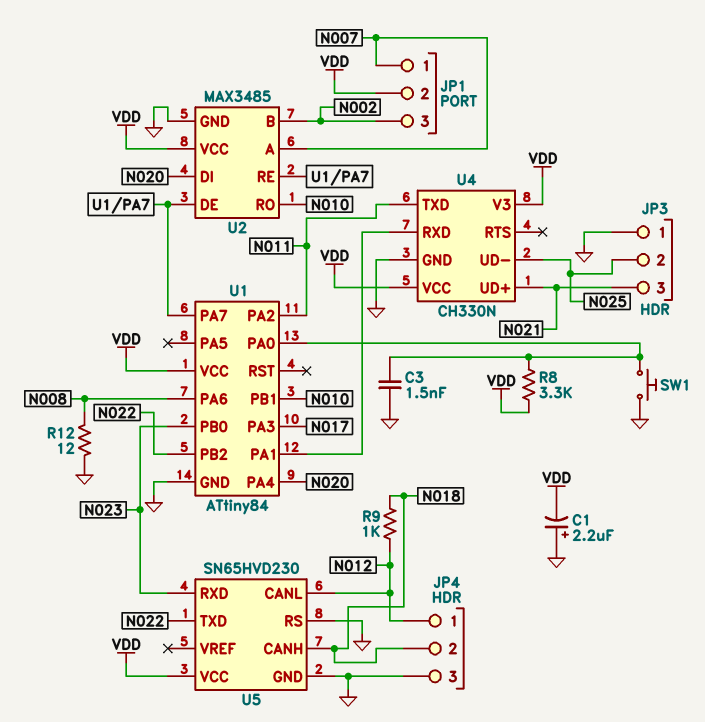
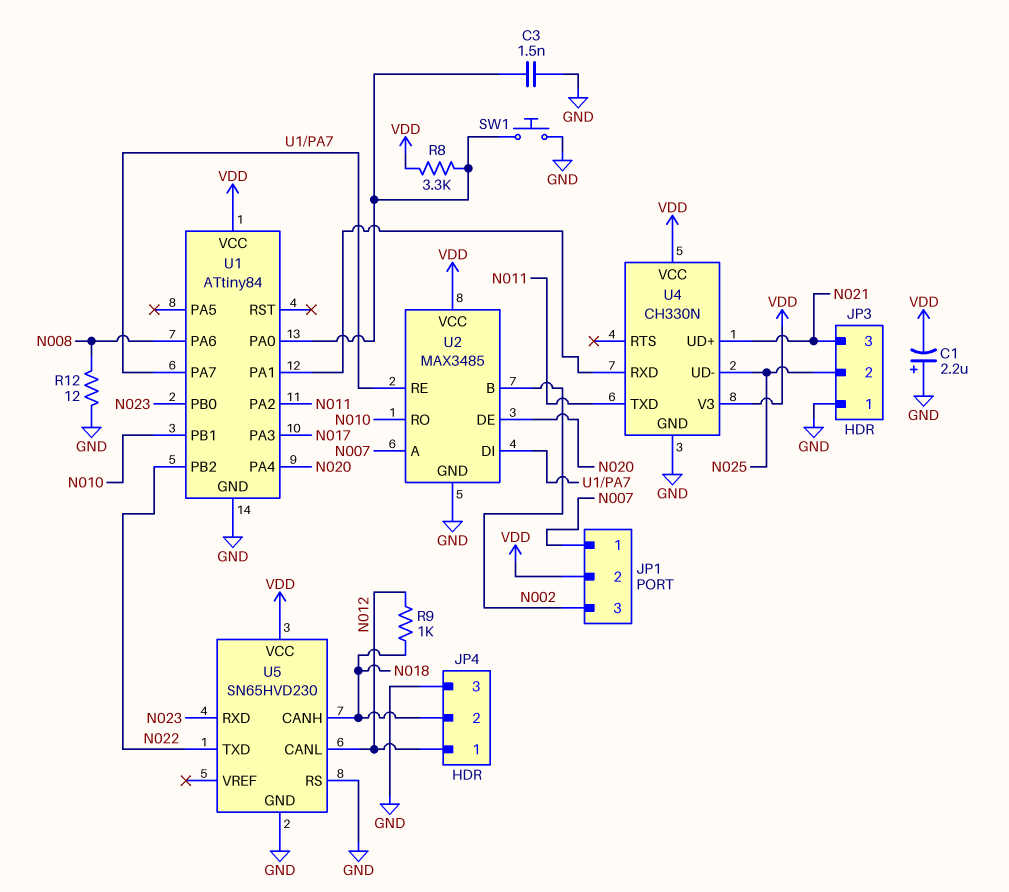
U2 pin DE: U1/PA7 -> N020
U2 pin DI: N020 -> U1/PA7

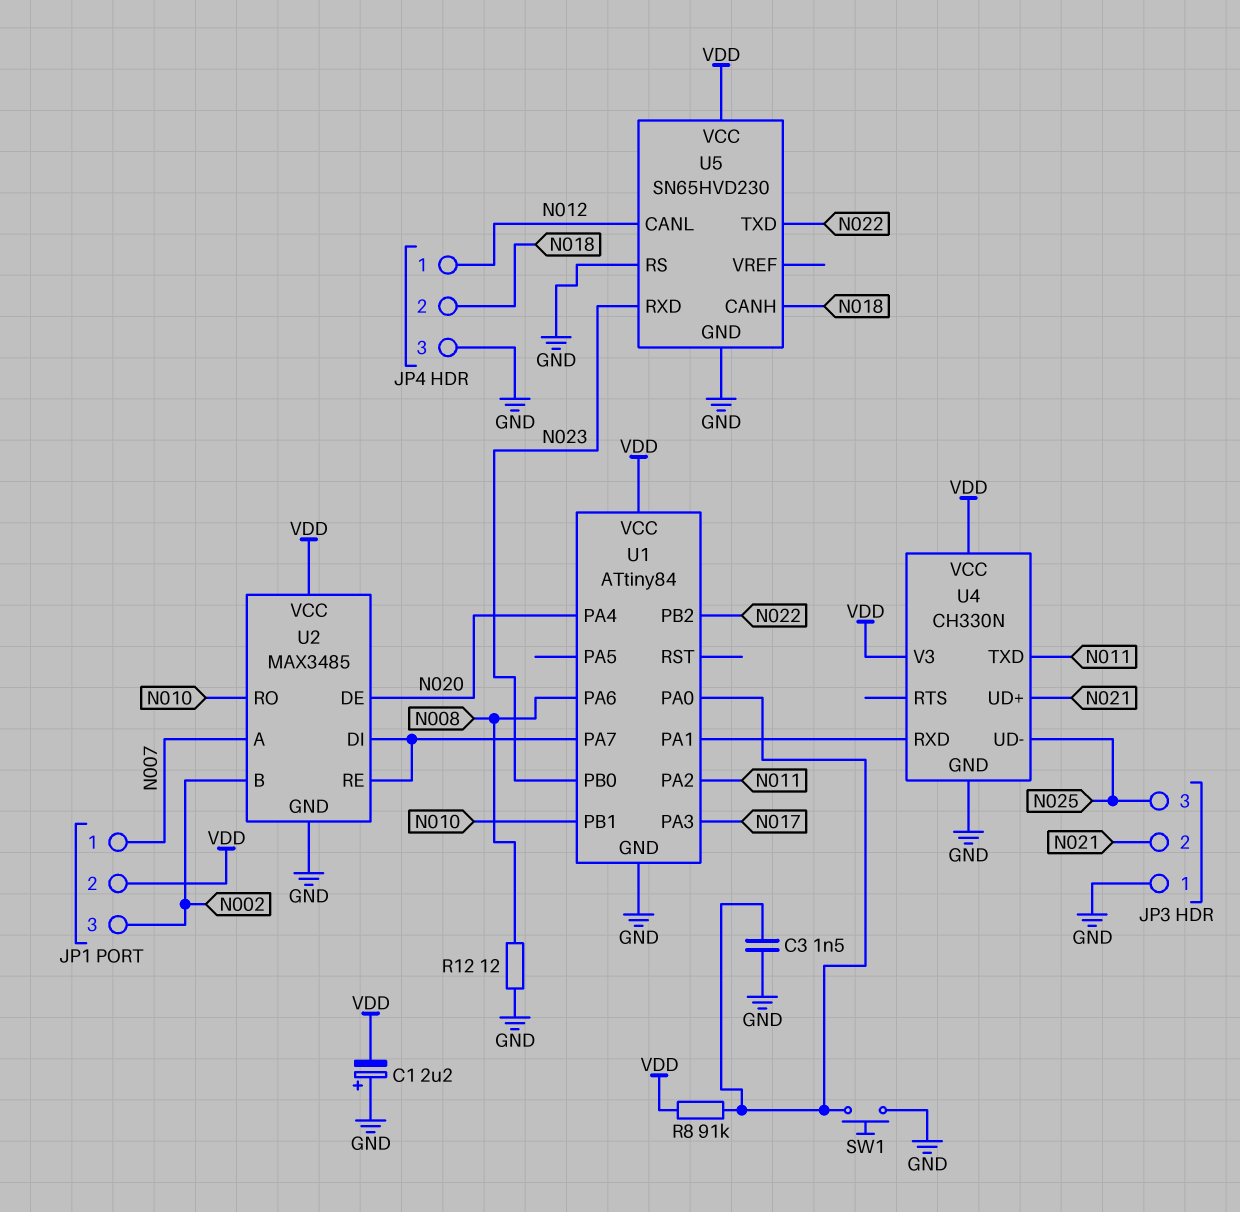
JP3 pin 2: N025 -> N021
JP3 pin 3: N021 -> N025
R8: 3.3k (U1/PA0, VDD) -> 91k (U1/PA0, VDD)
R9: 1k (N012, N018) -> none

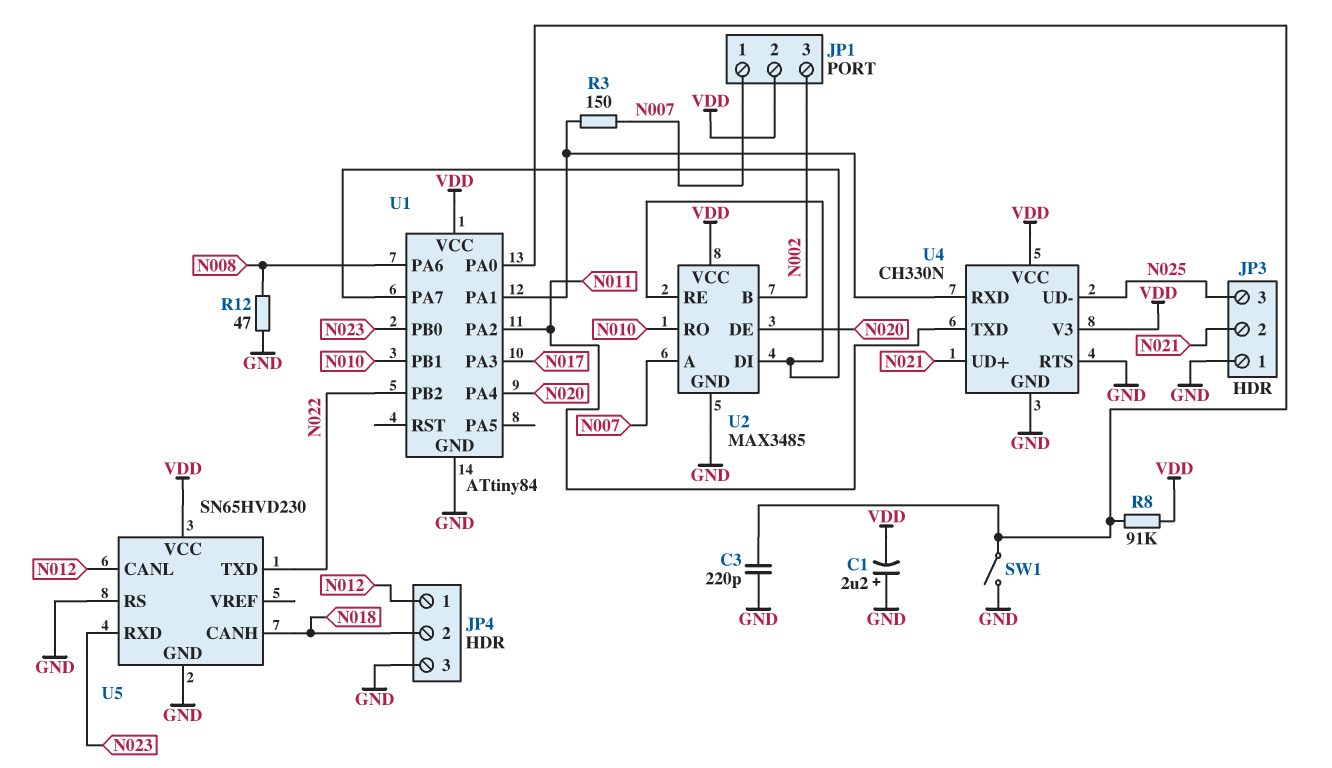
C3: 1.5nF (GND, U1/PA0) -> 220pF (GND, U1/PA0)
R3: none -> 150 (N007, U1/PA1)
R12: 12 (GND, N008) -> 47 (GND, N008)
SW1: button (GND, U1/PA0) -> switch (GND, U1/PA0)
U4 pin RTS: none -> GND

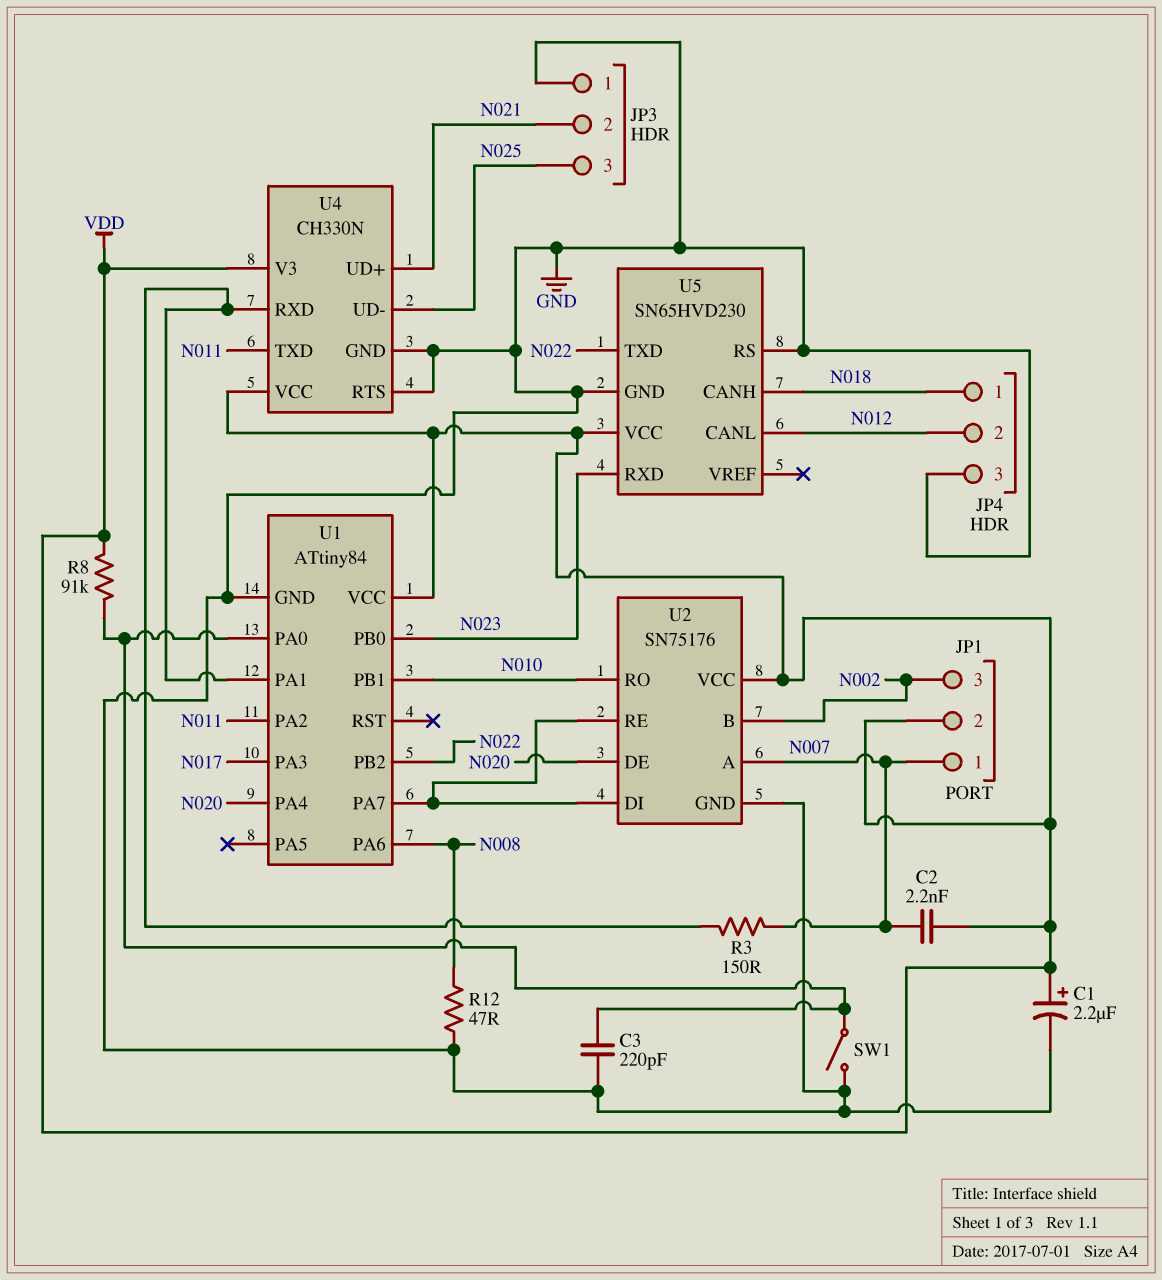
C1: 2.2uF (plus GND, minus VDD) -> 2.2uF (plus VDD, minus GND)
C2: none -> 2.2nF (N007, VDD)
JP4 pin 1: N012 -> N018
JP4 pin 2: N018 -> N012
U2: MAX3485 -> SN75176

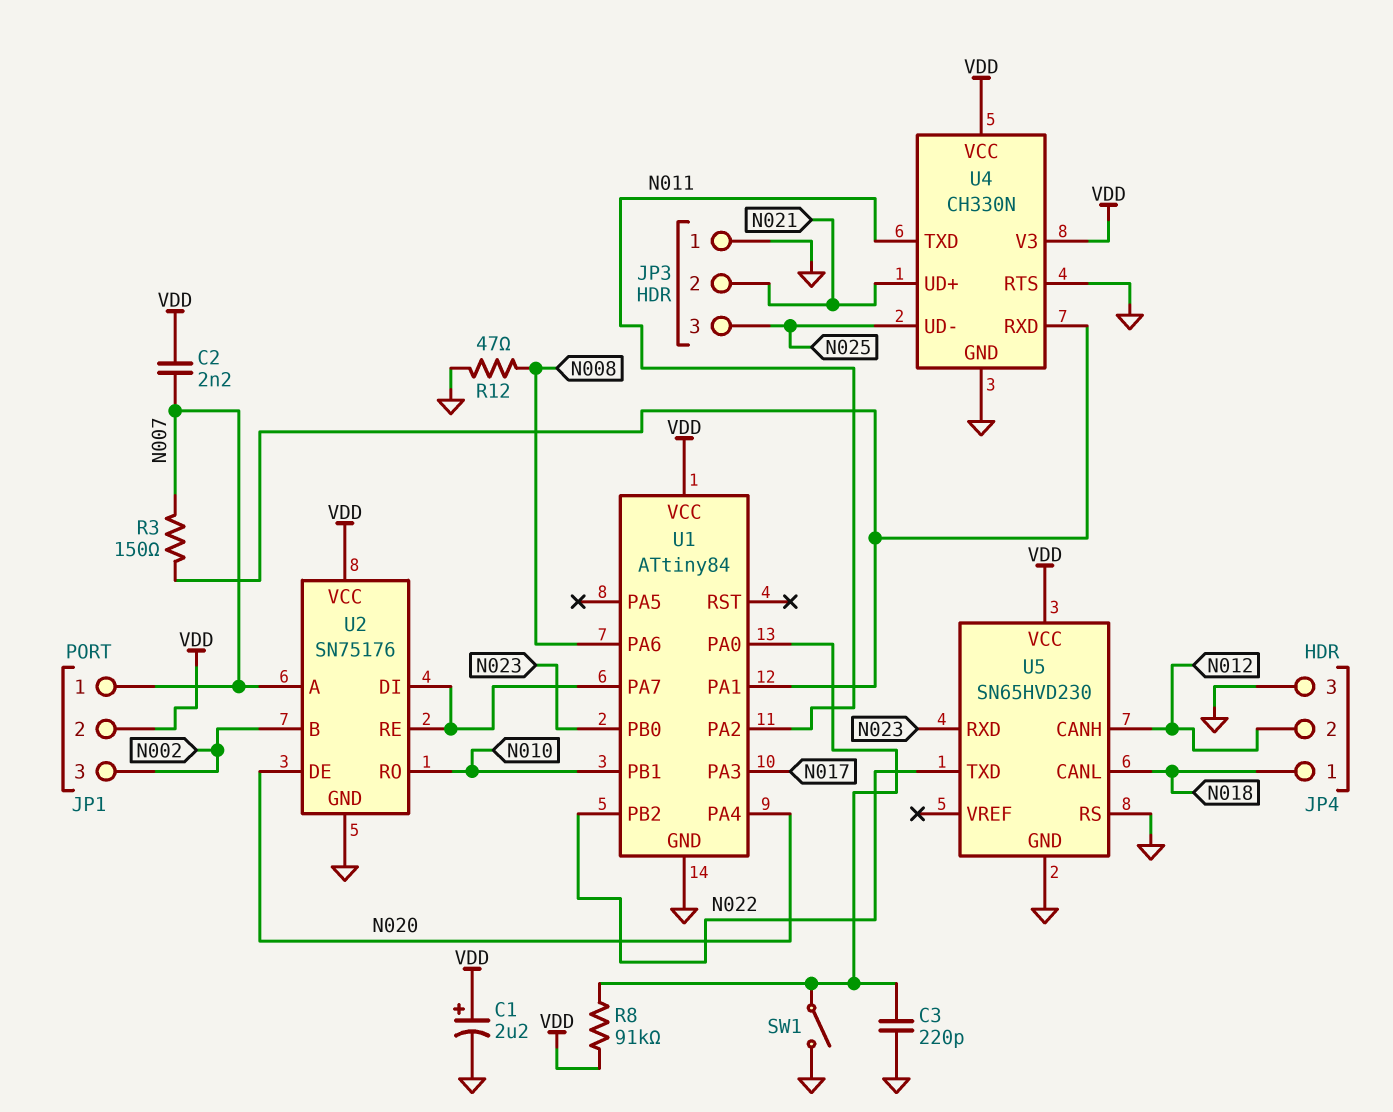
U5 pin CANH: N018 -> N012
U5 pin CANL: N012 -> N018

